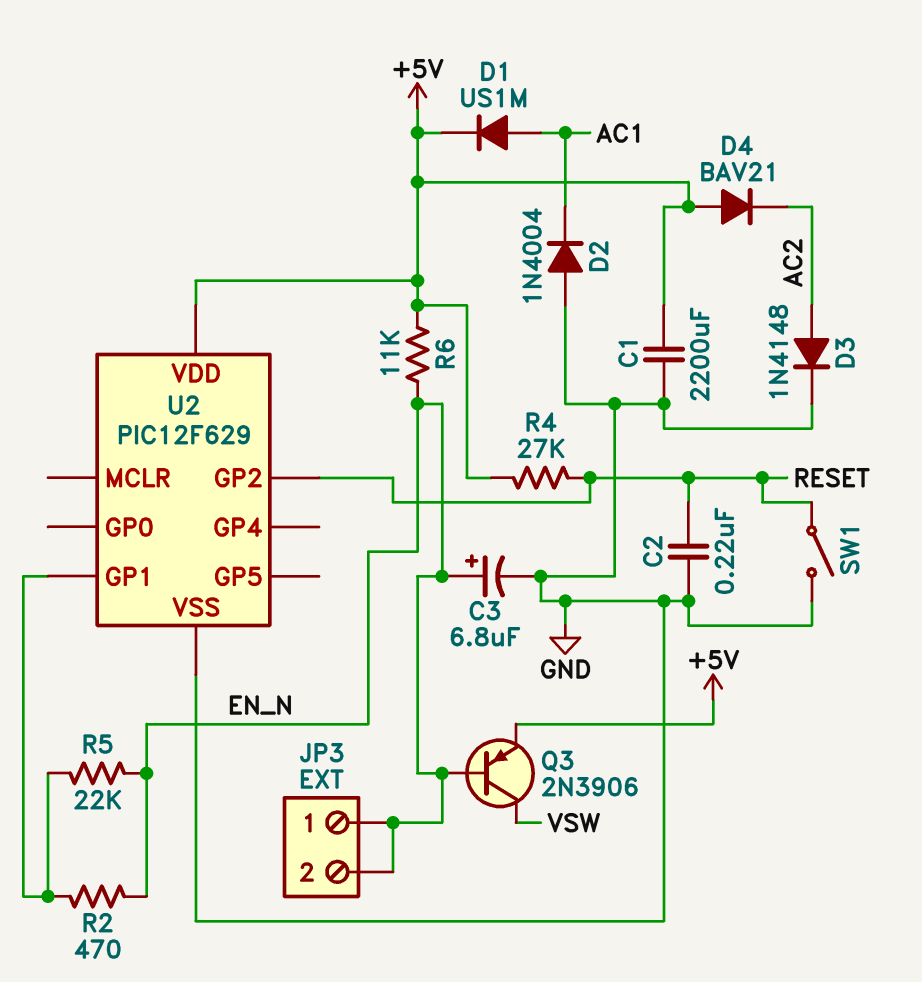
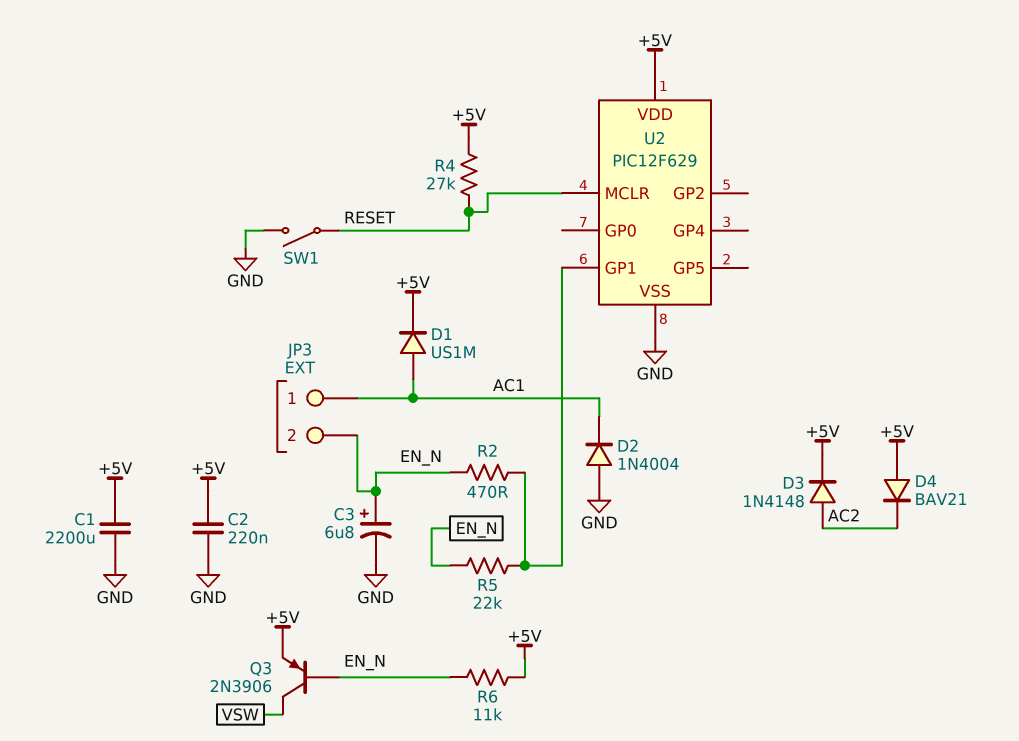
C2: 220nF (GND, RESET) -> 220nF (+5V, GND)
D3: diode 1N4148 (A AC2, K GND) -> diode 1N4148 (A AC2, K +5V)
JP3 pin 1: EN_N -> AC1
U2 pin GP2: RESET -> none
U2 pin MCLR: none -> RESET

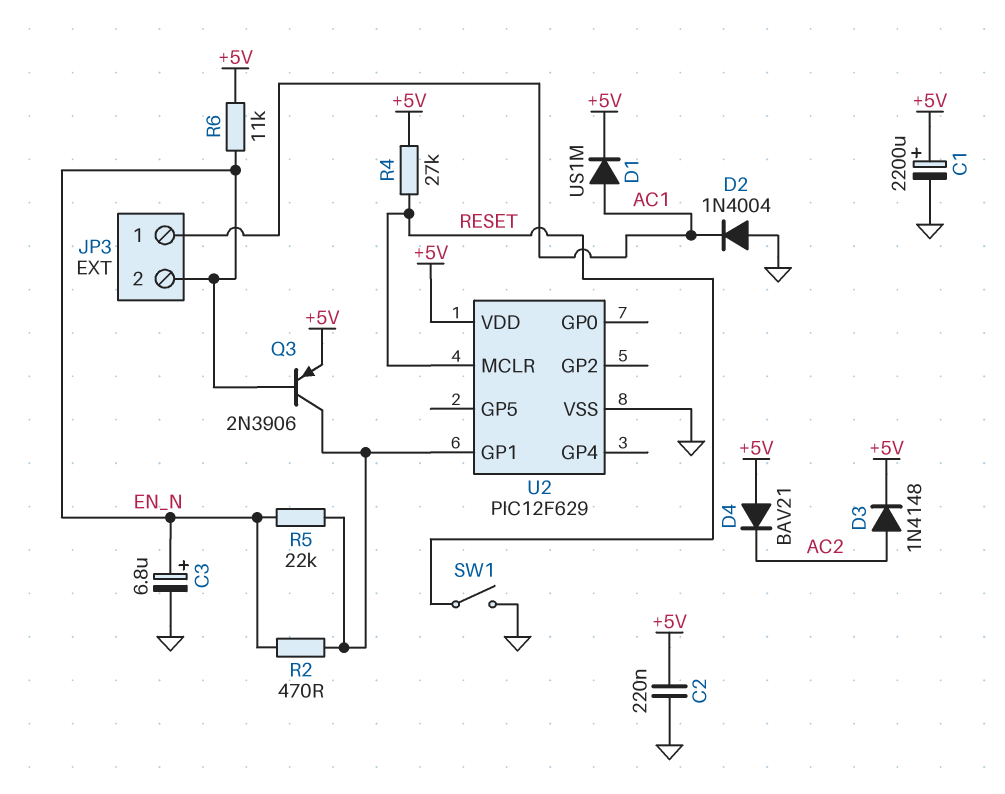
C1: 2200uF (+5V, GND) -> 2200uF (plus +5V, minus GND)
Q3: PNP 2N3906 (B EN_N, C VSW, E +5V) -> PNP 2N3906 (B EN_N, C U2/GP1, E +5V)

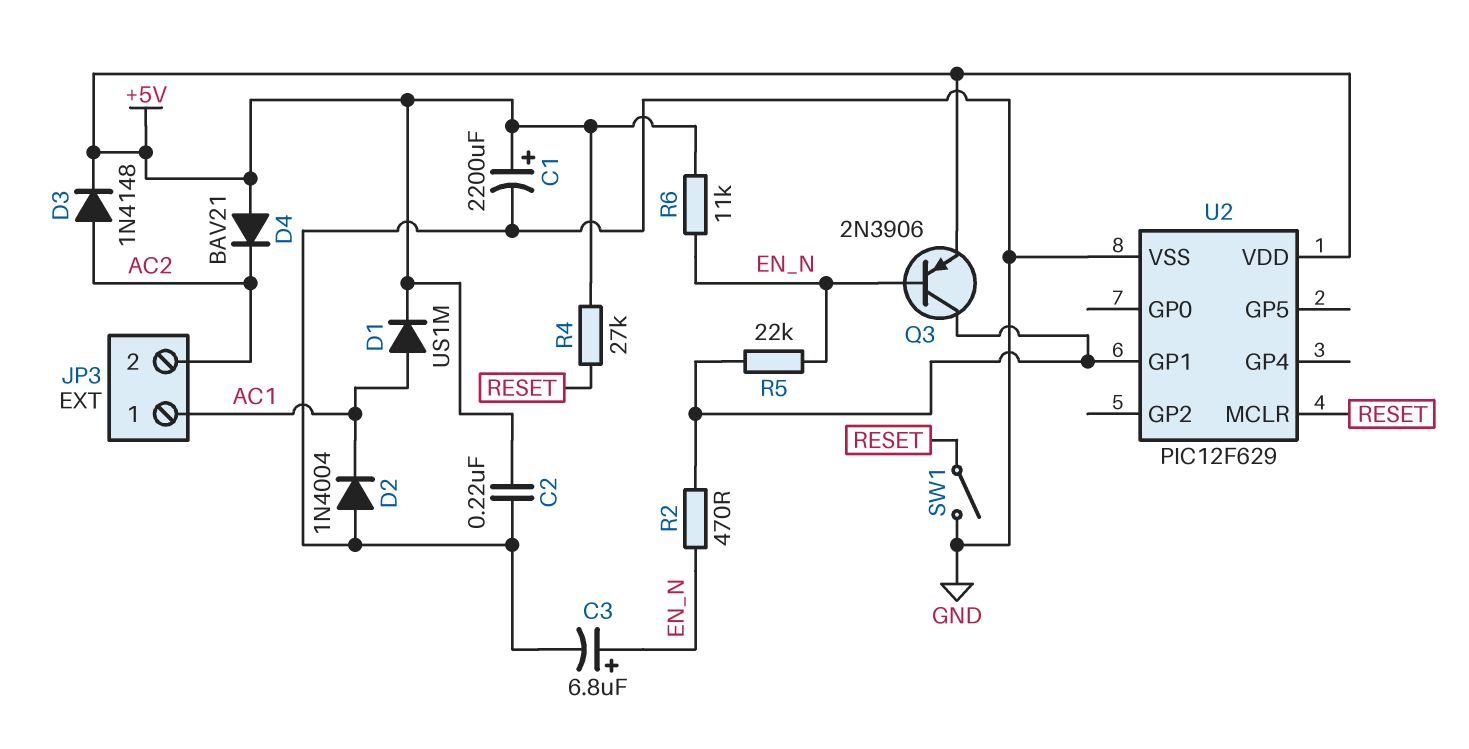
JP3 pin 2: EN_N -> AC2

